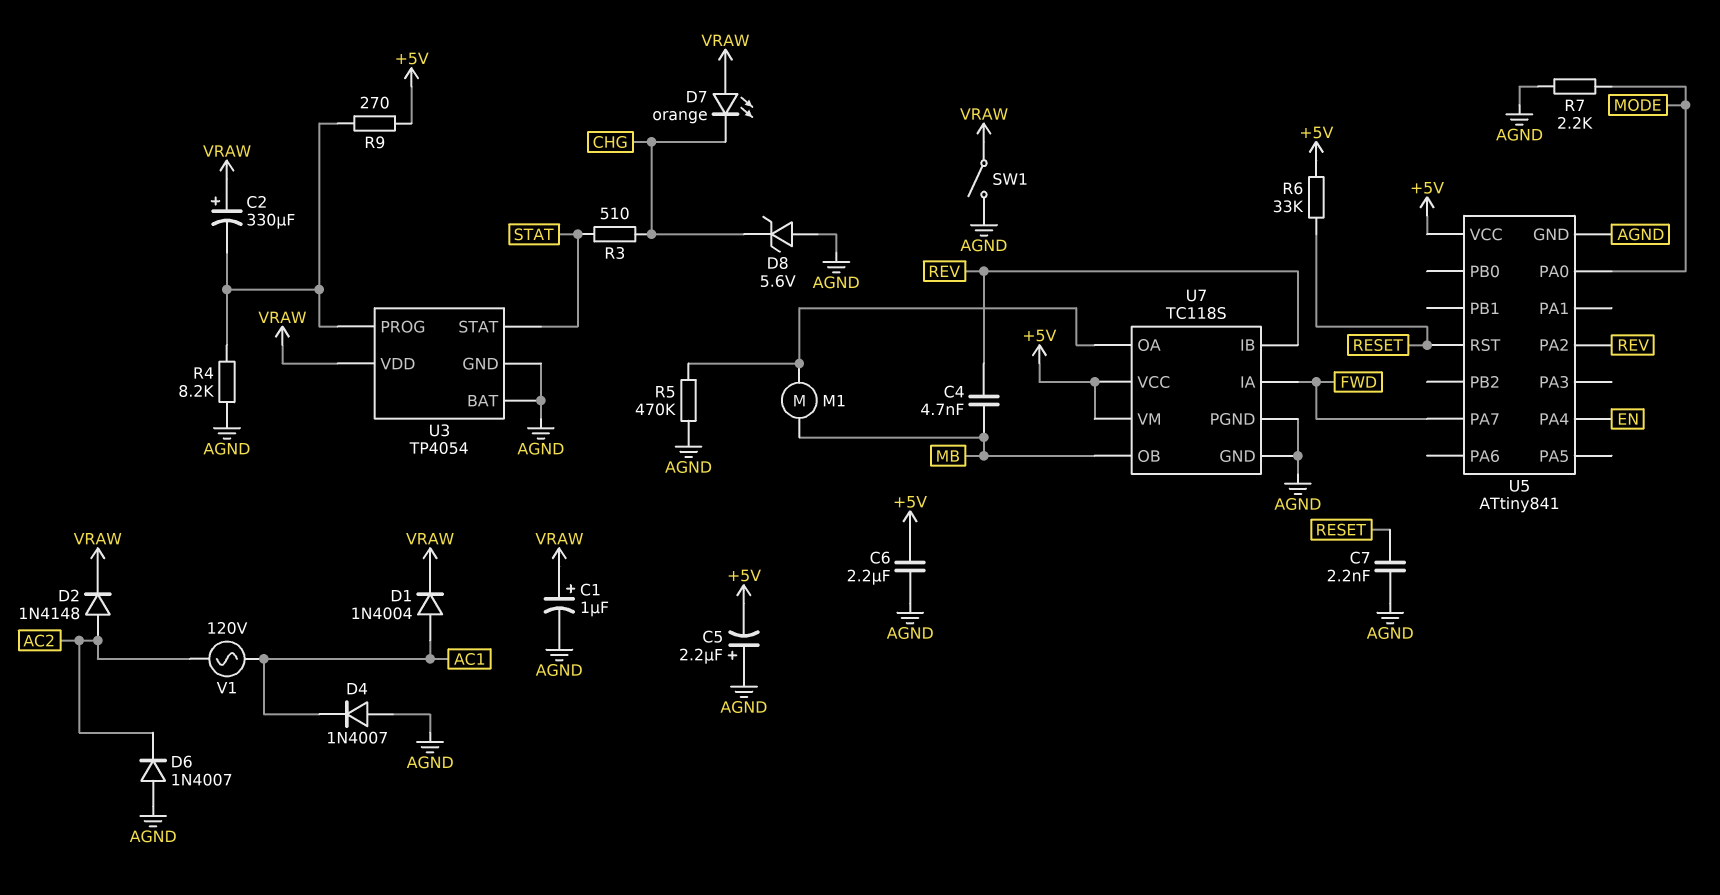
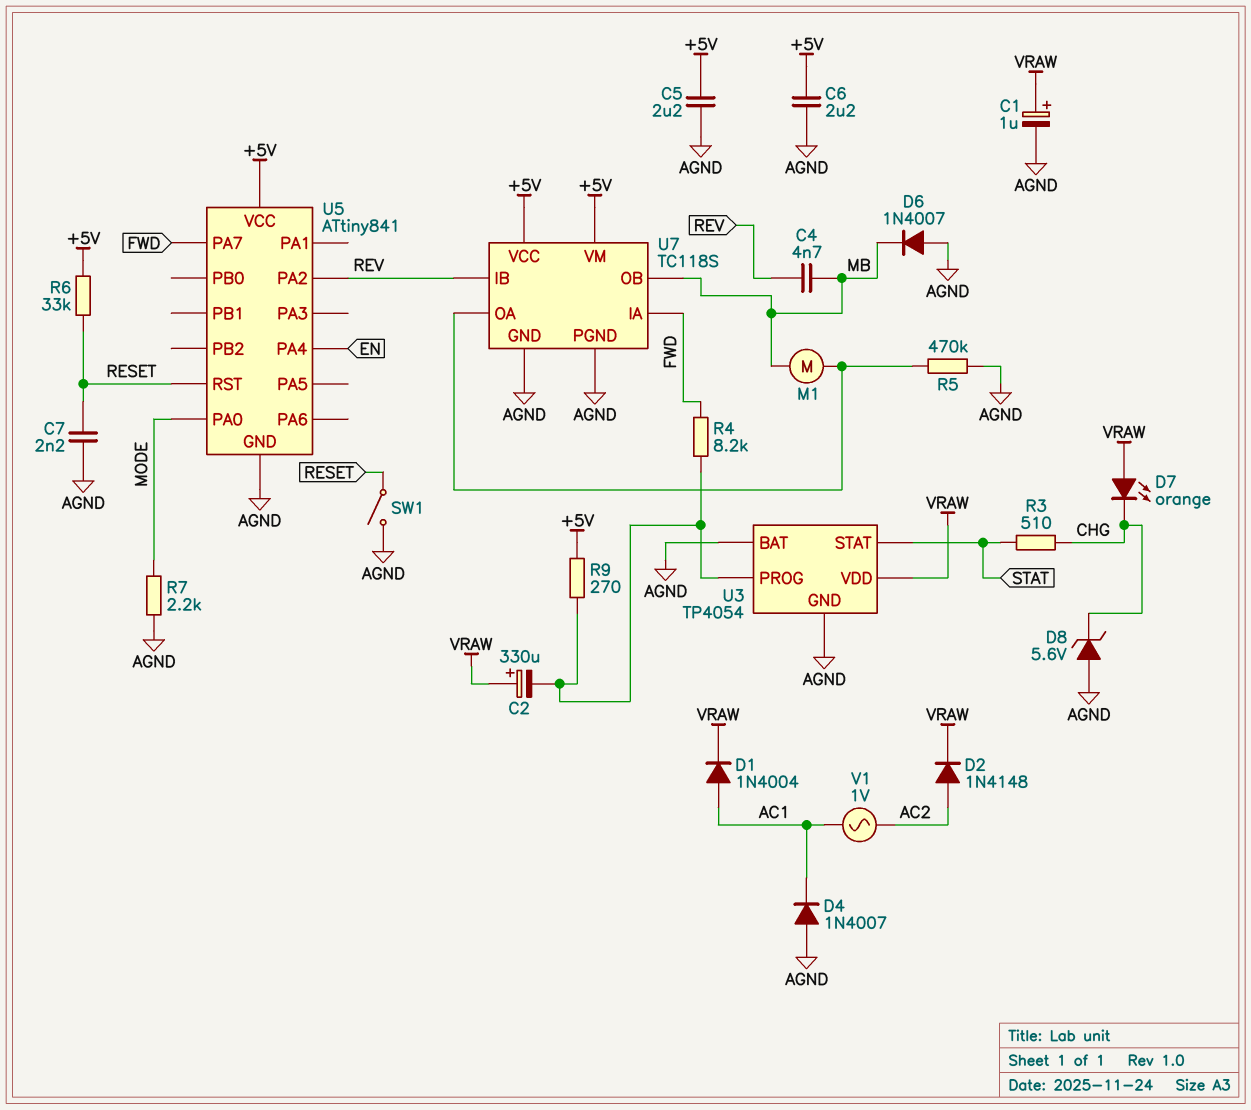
C5: 2.2uF (plus AGND, minus +5V) -> 2.2uF (+5V, AGND)
D6: diode 1N4007 (A AGND, K AC2) -> diode 1N4007 (A AGND, K MB)
R4: 8.2k (AGND, U3/PROG) -> 8.2k (FWD, U3/PROG)
SW1: switch (AGND, VRAW) -> switch (AGND, RESET)
V1: AC 120V (AC1, AC2) -> AC 1V (AC1, AC2)

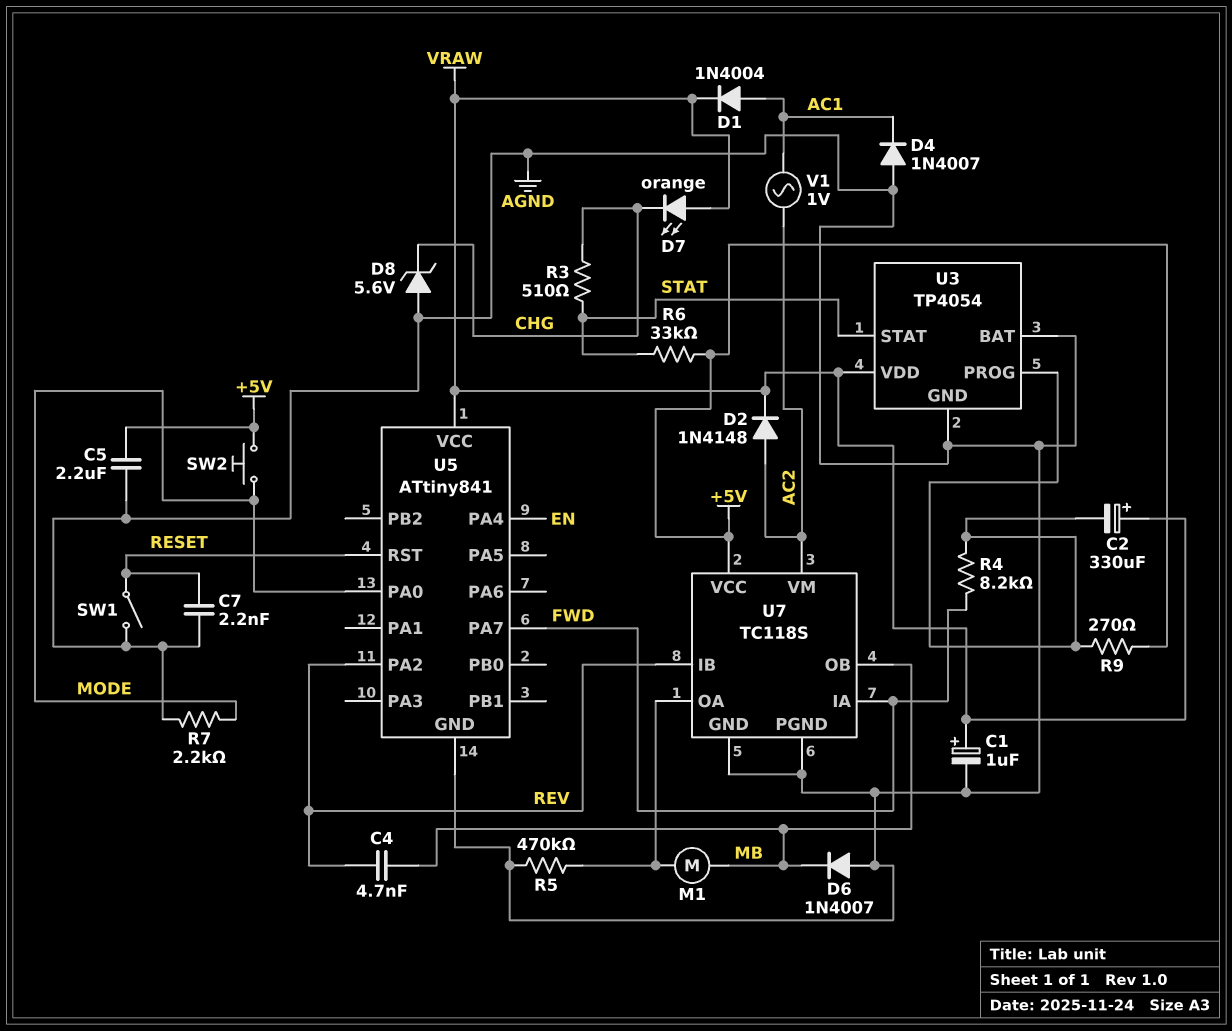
C6: 2.2uF (+5V, AGND) -> none
R6: 33k (+5V, RESET) -> 33k (+5V, STAT)
SW2: none -> button (+5V, MODE)
U5 pin VCC: +5V -> VRAW
U7 pin VM: +5V -> AC2

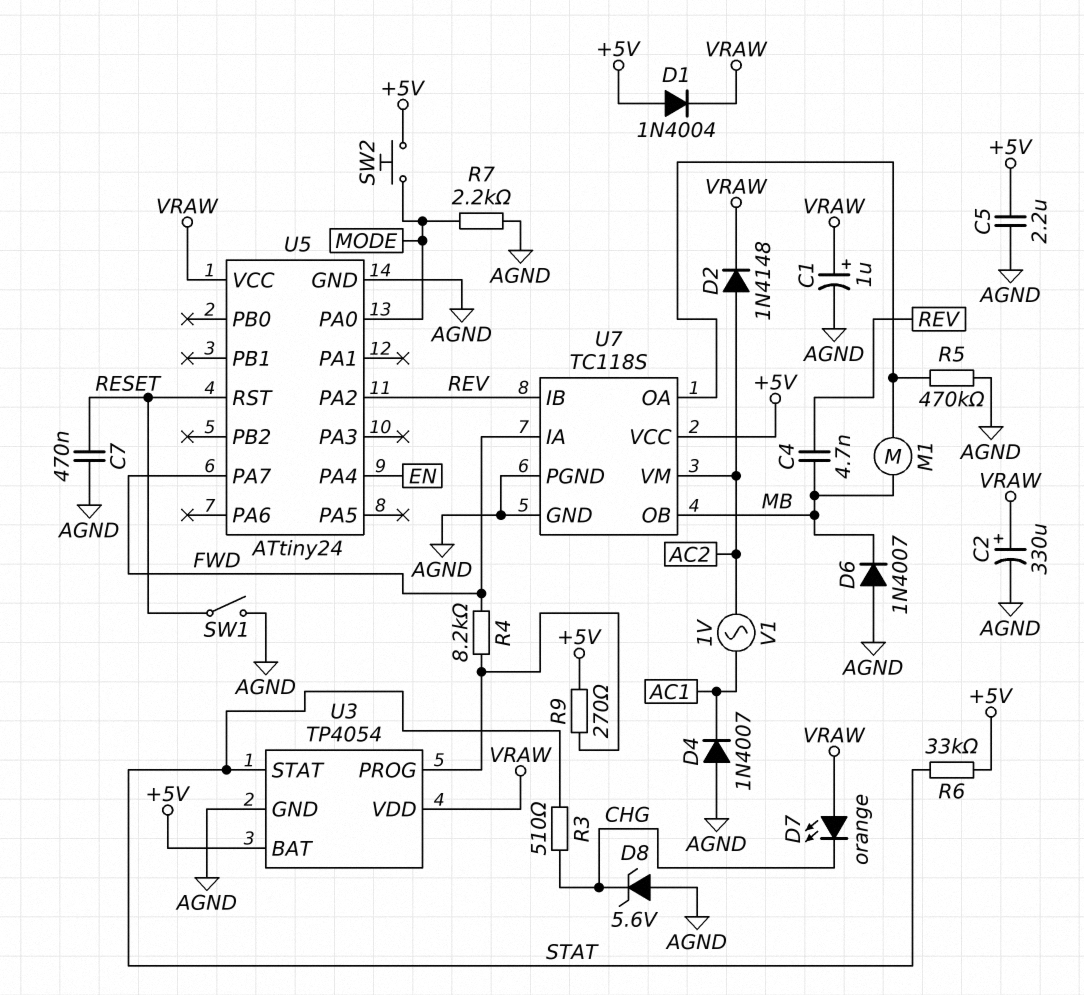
C2: 330uF (plus VRAW, minus U3/PROG) -> 330uF (plus VRAW, minus AGND)
C7: 2.2nF (AGND, RESET) -> 470nF (AGND, RESET)
D1: diode 1N4004 (A AC1, K VRAW) -> diode 1N4004 (A +5V, K VRAW)
U3 pin BAT: AGND -> +5V
U5: ATtiny841 -> ATtiny24

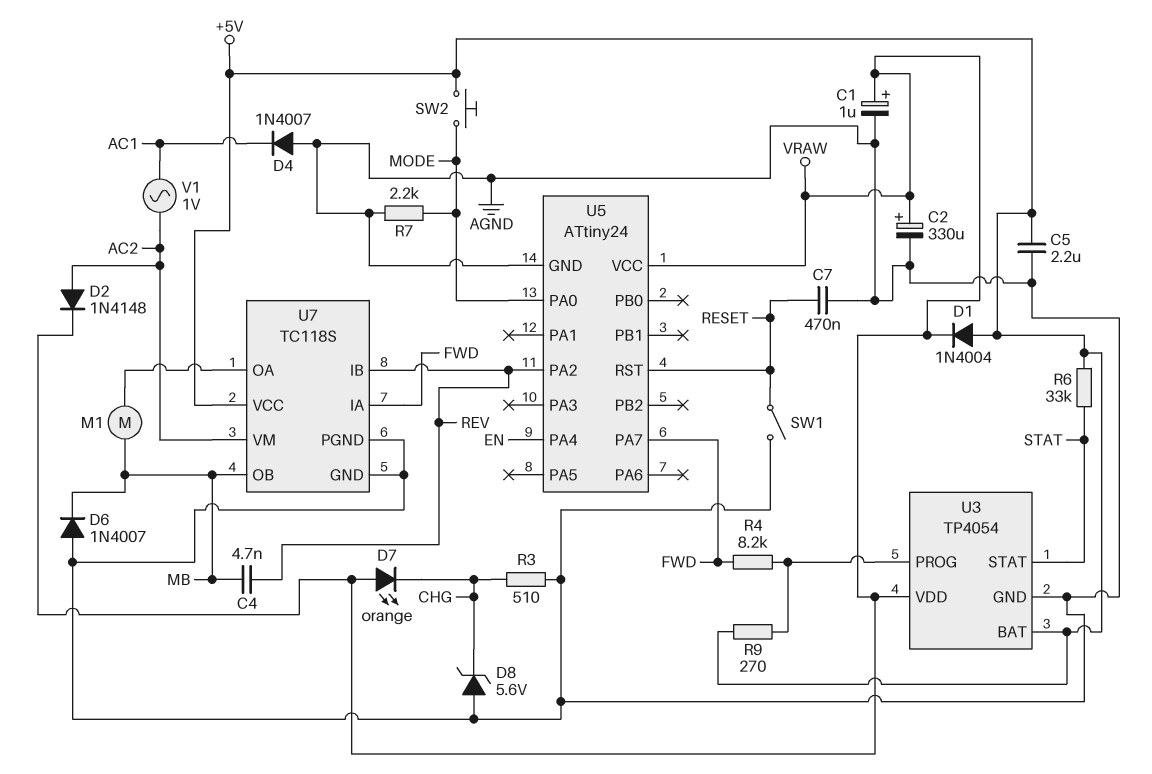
R3: 510 (CHG, STAT) -> 510 (AGND, CHG)
R5: 470k (AGND, U7/OA) -> none

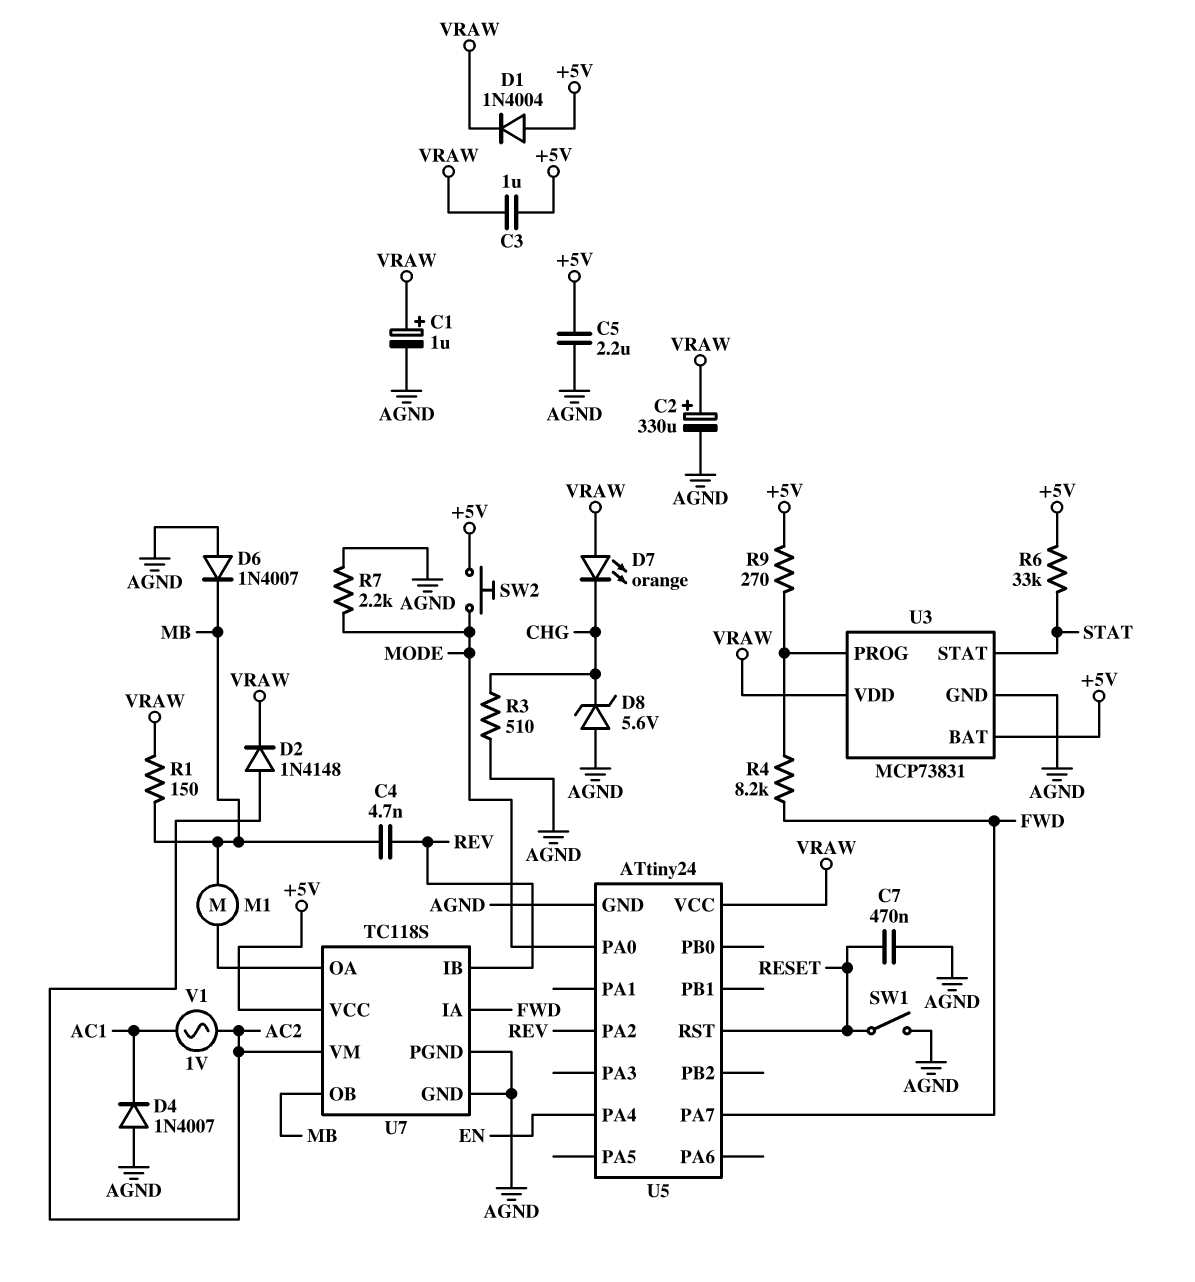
C3: none -> 1uF (+5V, VRAW)
R1: none -> 150 (MB, VRAW)
U3: TP4054 -> MCP73831

